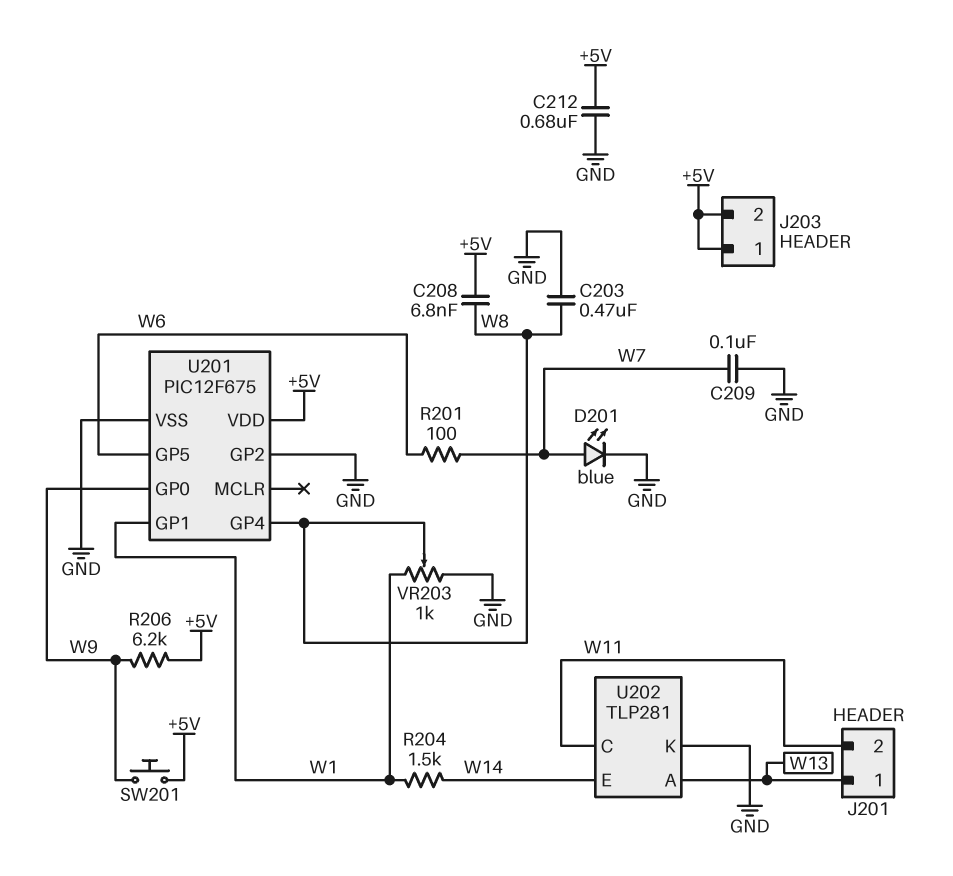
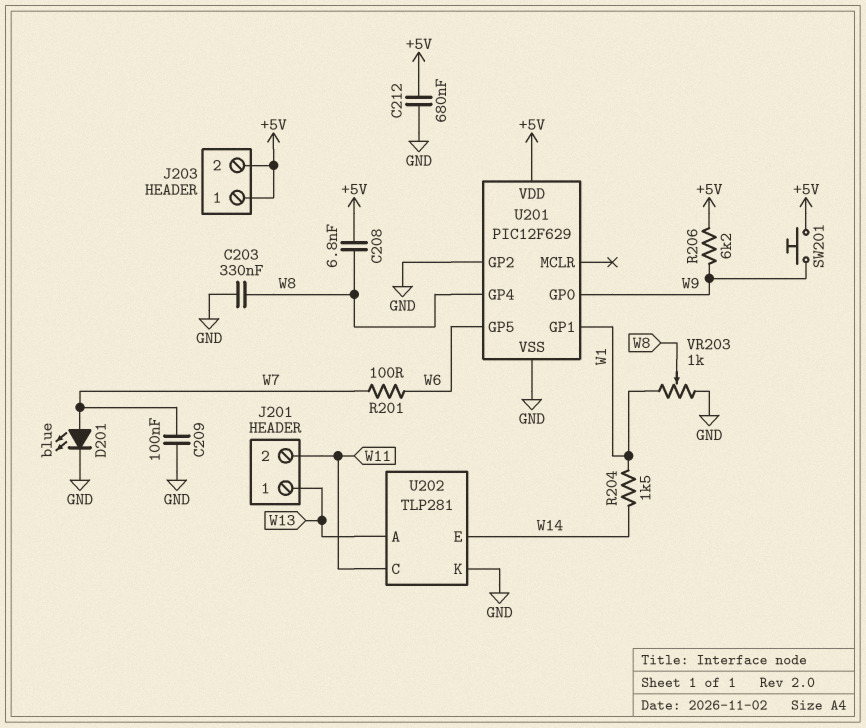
C203: 470nF (GND, W8) -> 330nF (GND, W8)
U201: PIC12F675 -> PIC12F629

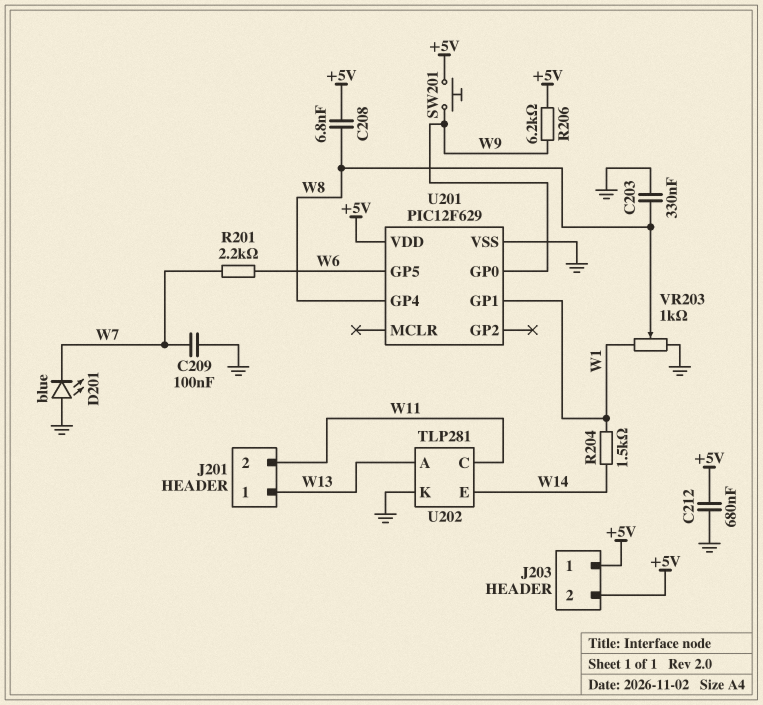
D201: LED blue (A W7, K GND) -> LED blue (A GND, K W7)
R201: 100 (W6, W7) -> 2.2k (W6, W7)
U201 pin GP2: GND -> none

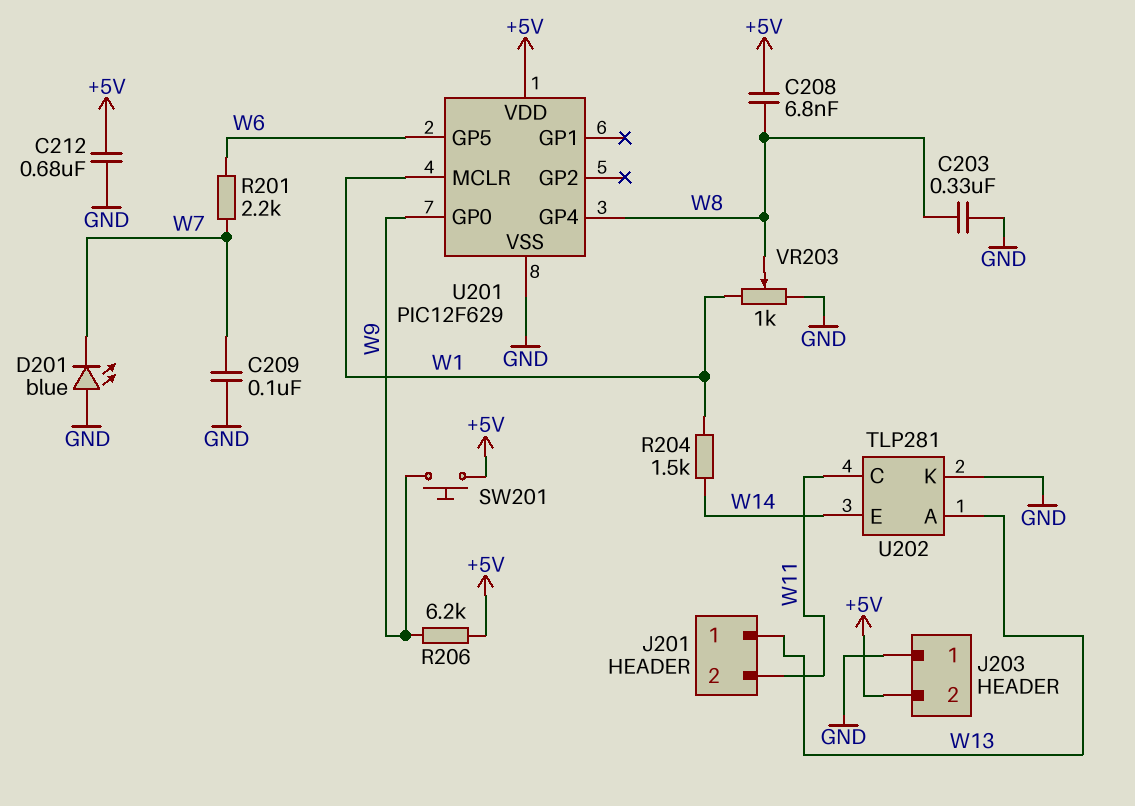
J203 pin 1: +5V -> GND
U201 pin GP1: W1 -> none
U201 pin MCLR: none -> W1

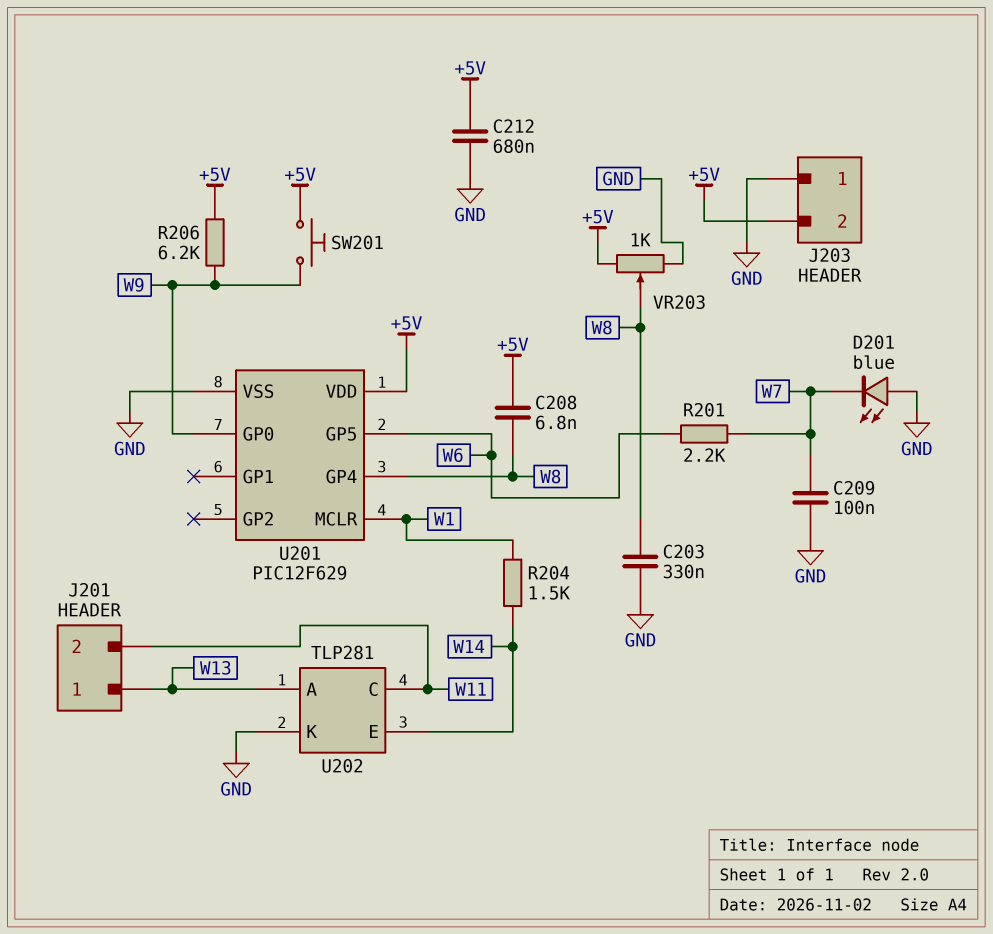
VR203: 1k (GND, W1, wiper W8) -> 1k (+5V, GND, wiper W8)

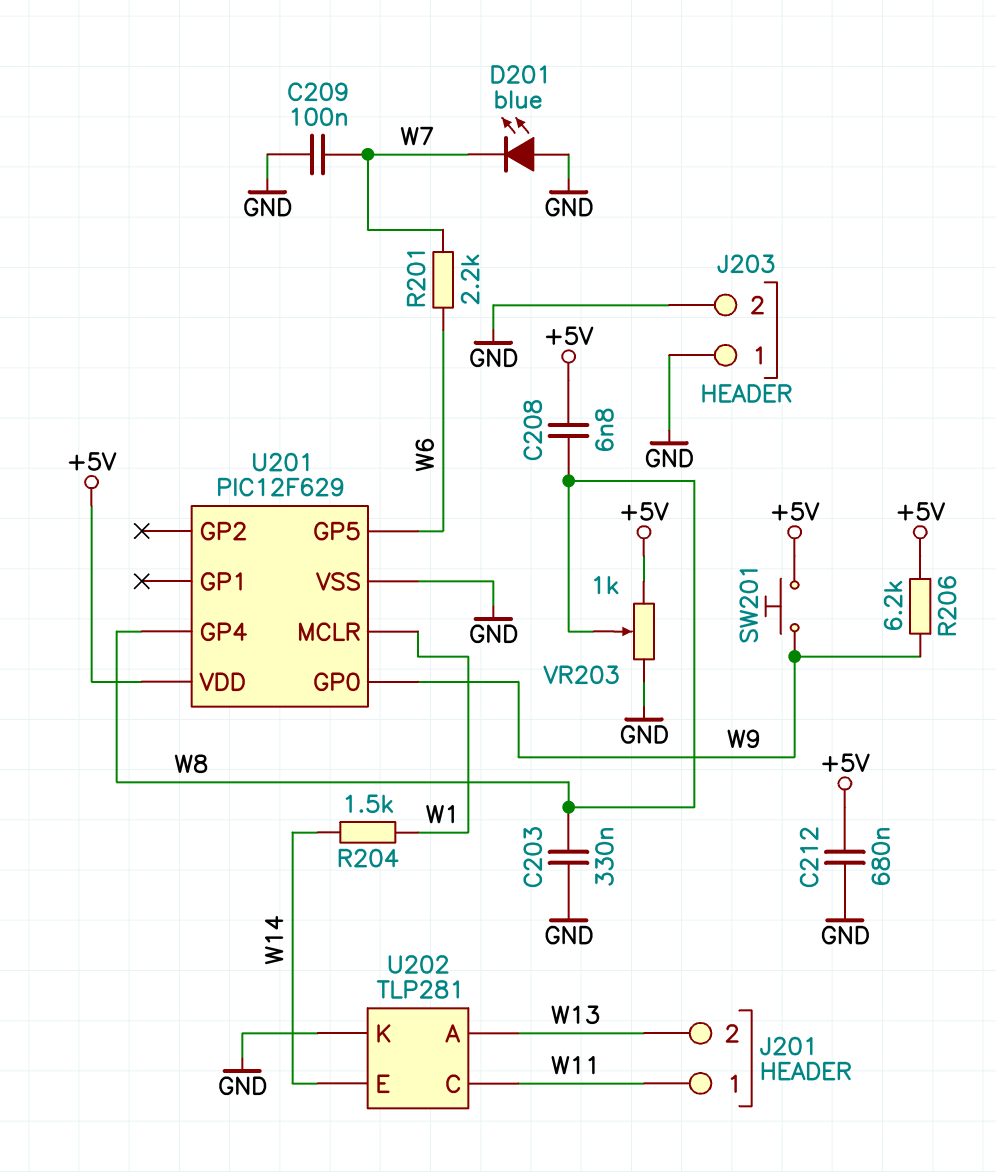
J201 pin 1: W13 -> W11
J201 pin 2: W11 -> W13
J203 pin 2: +5V -> GND

